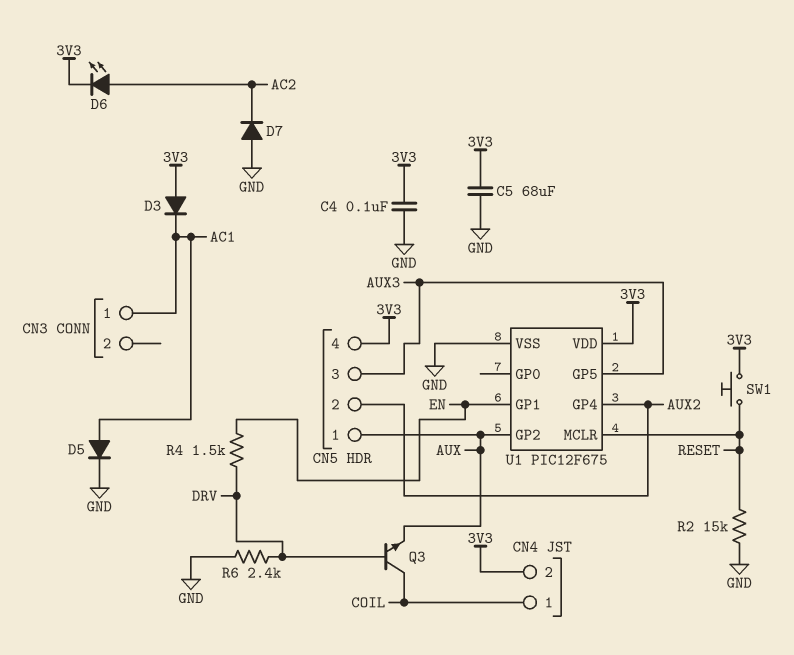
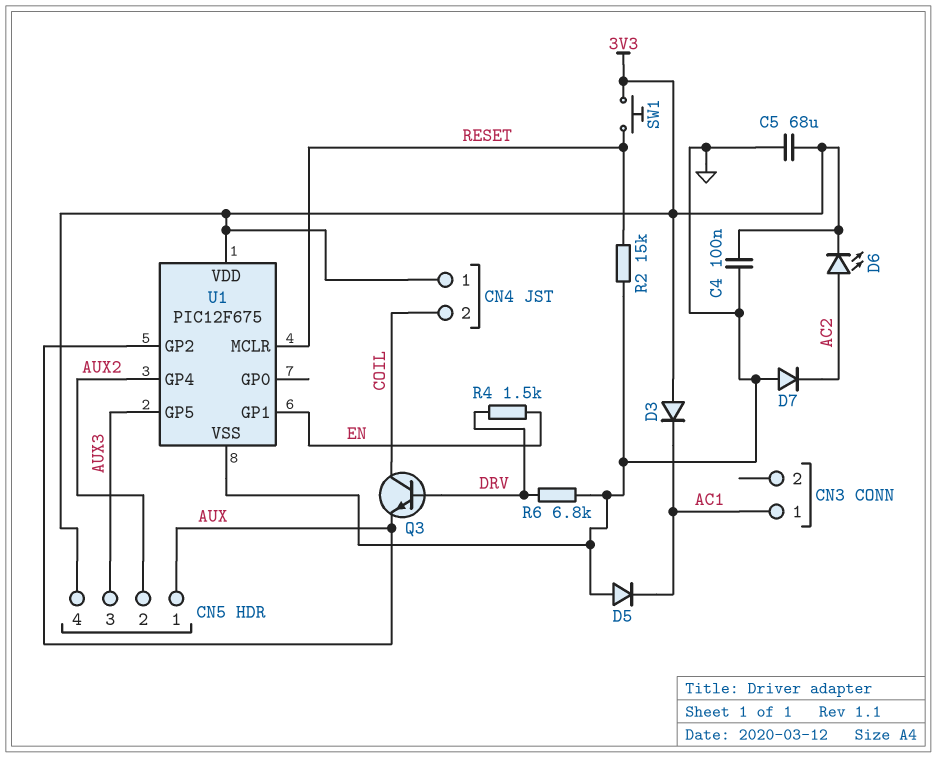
CN4 pin 1: COIL -> 3V3
CN4 pin 2: 3V3 -> COIL
D5: diode (A AC1, K GND) -> diode (A GND, K AC1)
R6: 2.4k (DRV, GND) -> 6.8k (DRV, GND)

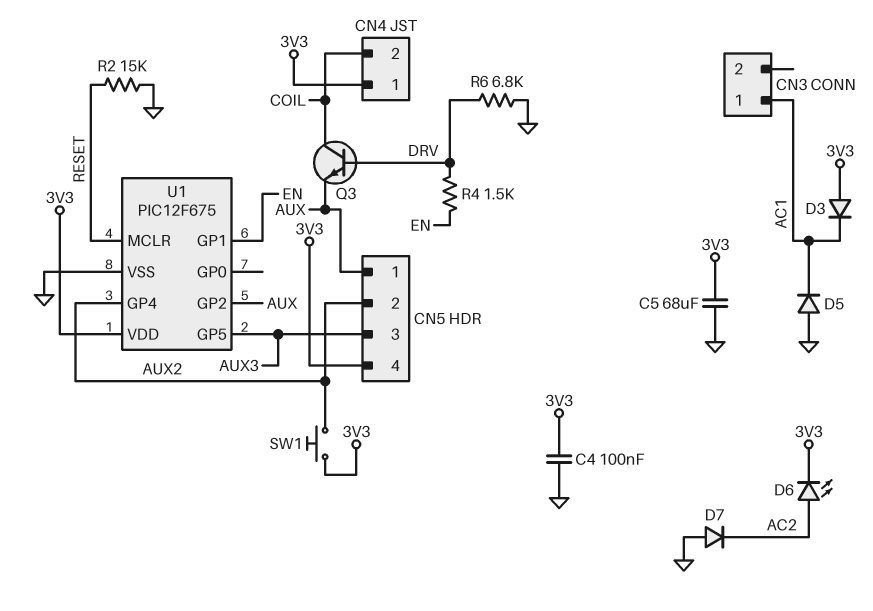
SW1: button (3V3, RESET) -> button (3V3, AUX2)

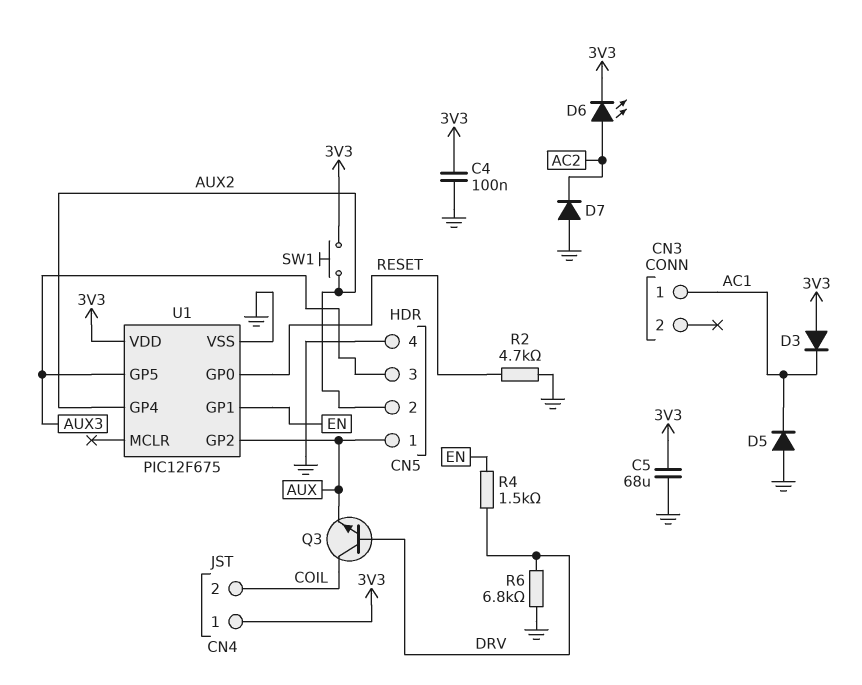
CN5 pin 4: 3V3 -> GND
R2: 15k (GND, RESET) -> 4.7k (GND, RESET)
U1 pin GP0: none -> RESET
U1 pin MCLR: RESET -> none

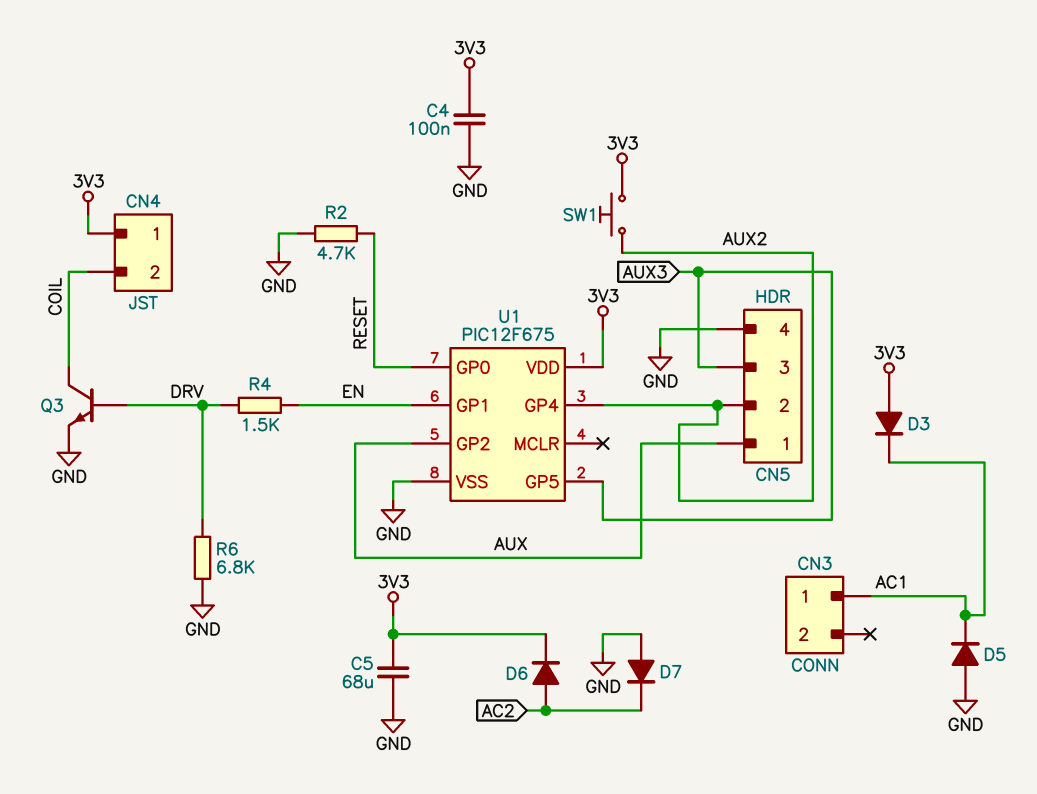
D6: LED (A AC2, K 3V3) -> diode (A AC2, K 3V3)
Q3: NPN (B DRV, C COIL, E AUX) -> NPN (B DRV, C COIL, E GND)

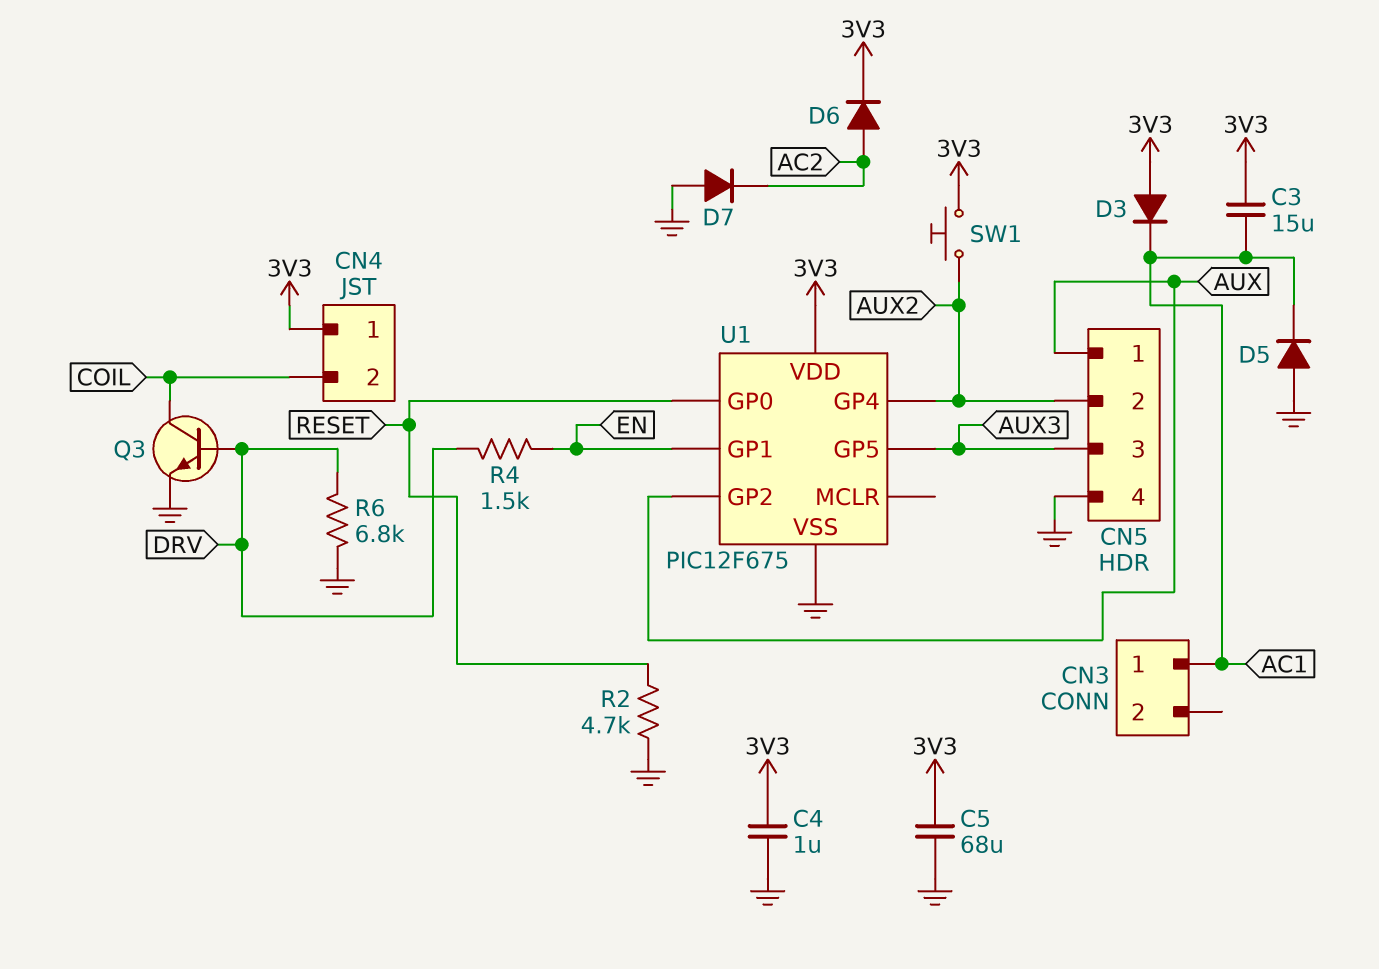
C3: none -> 15uF (3V3, AC1)
C4: 100nF (3V3, GND) -> 1uF (3V3, GND)

